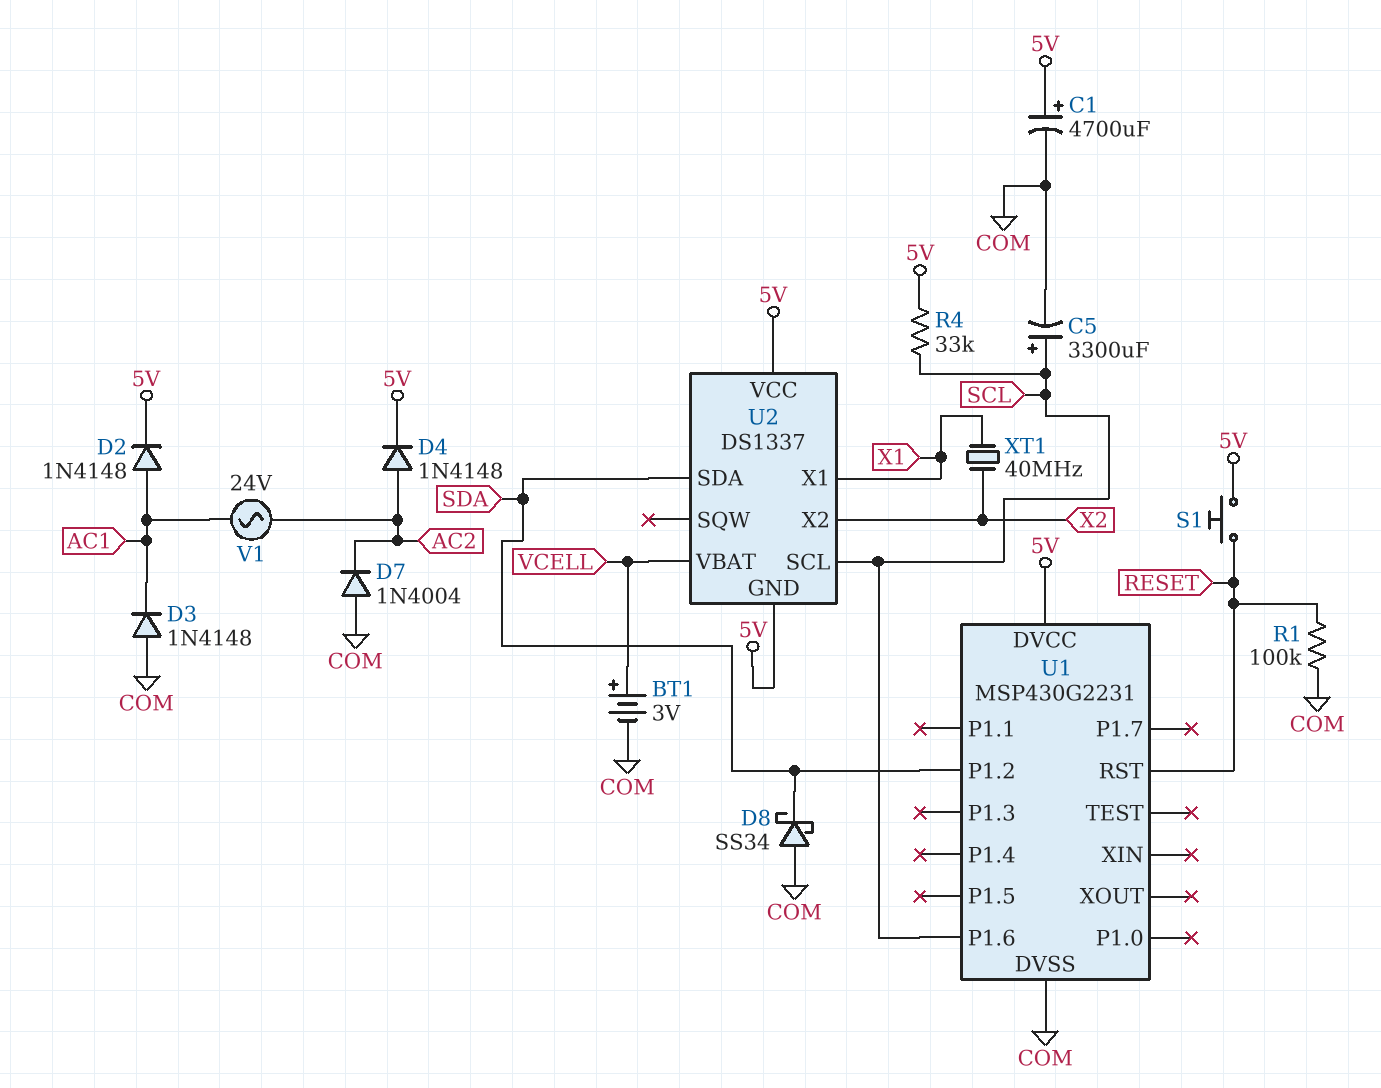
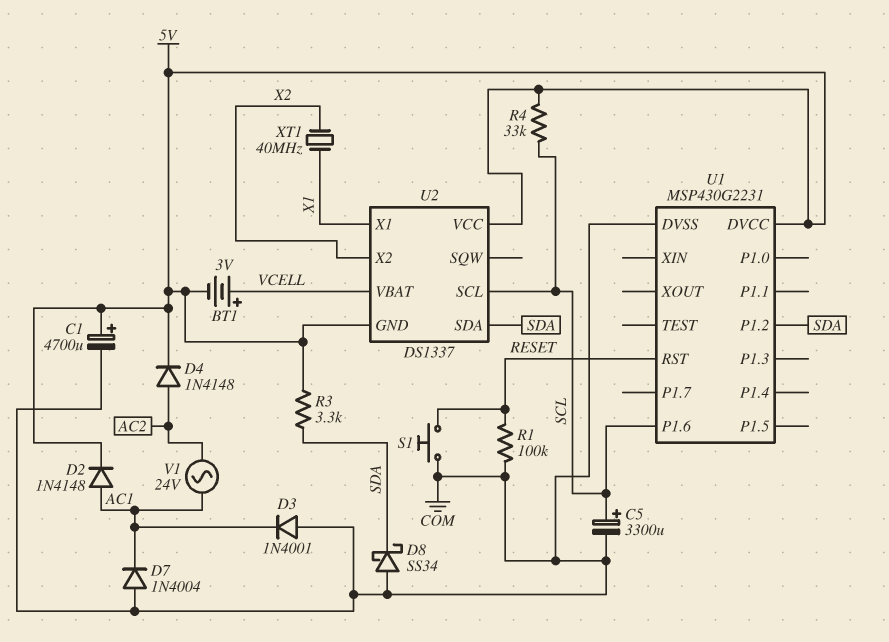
BT1: 3V (plus VCELL, minus COM) -> 3V (plus VCELL, minus 5V)
D3: diode 1N4148 (A COM, K AC1) -> diode 1N4001 (A COM, K AC1)
D7: diode 1N4004 (A COM, K AC2) -> diode 1N4004 (A COM, K AC1)
R3: none -> 3.3k (5V, SDA)
S1: button (5V, RESET) -> button (COM, RESET)

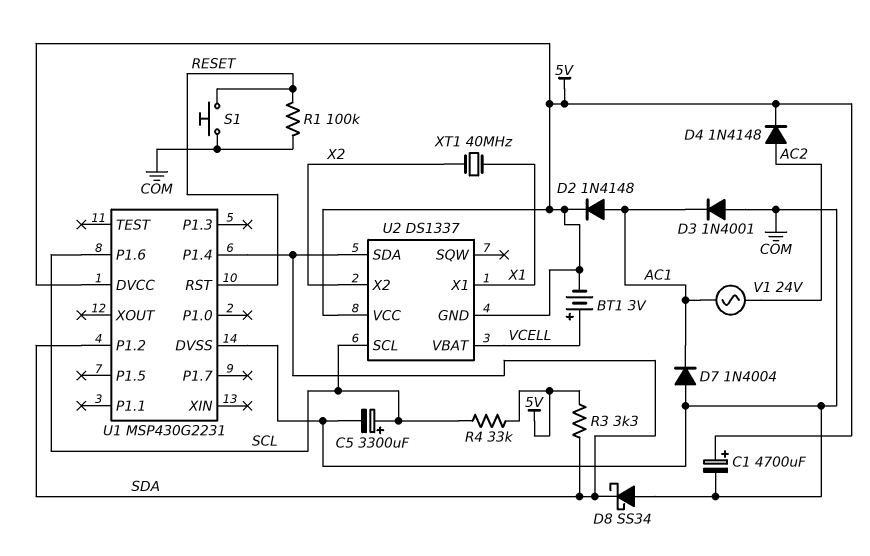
U1 pin P1.4: none -> SDA

